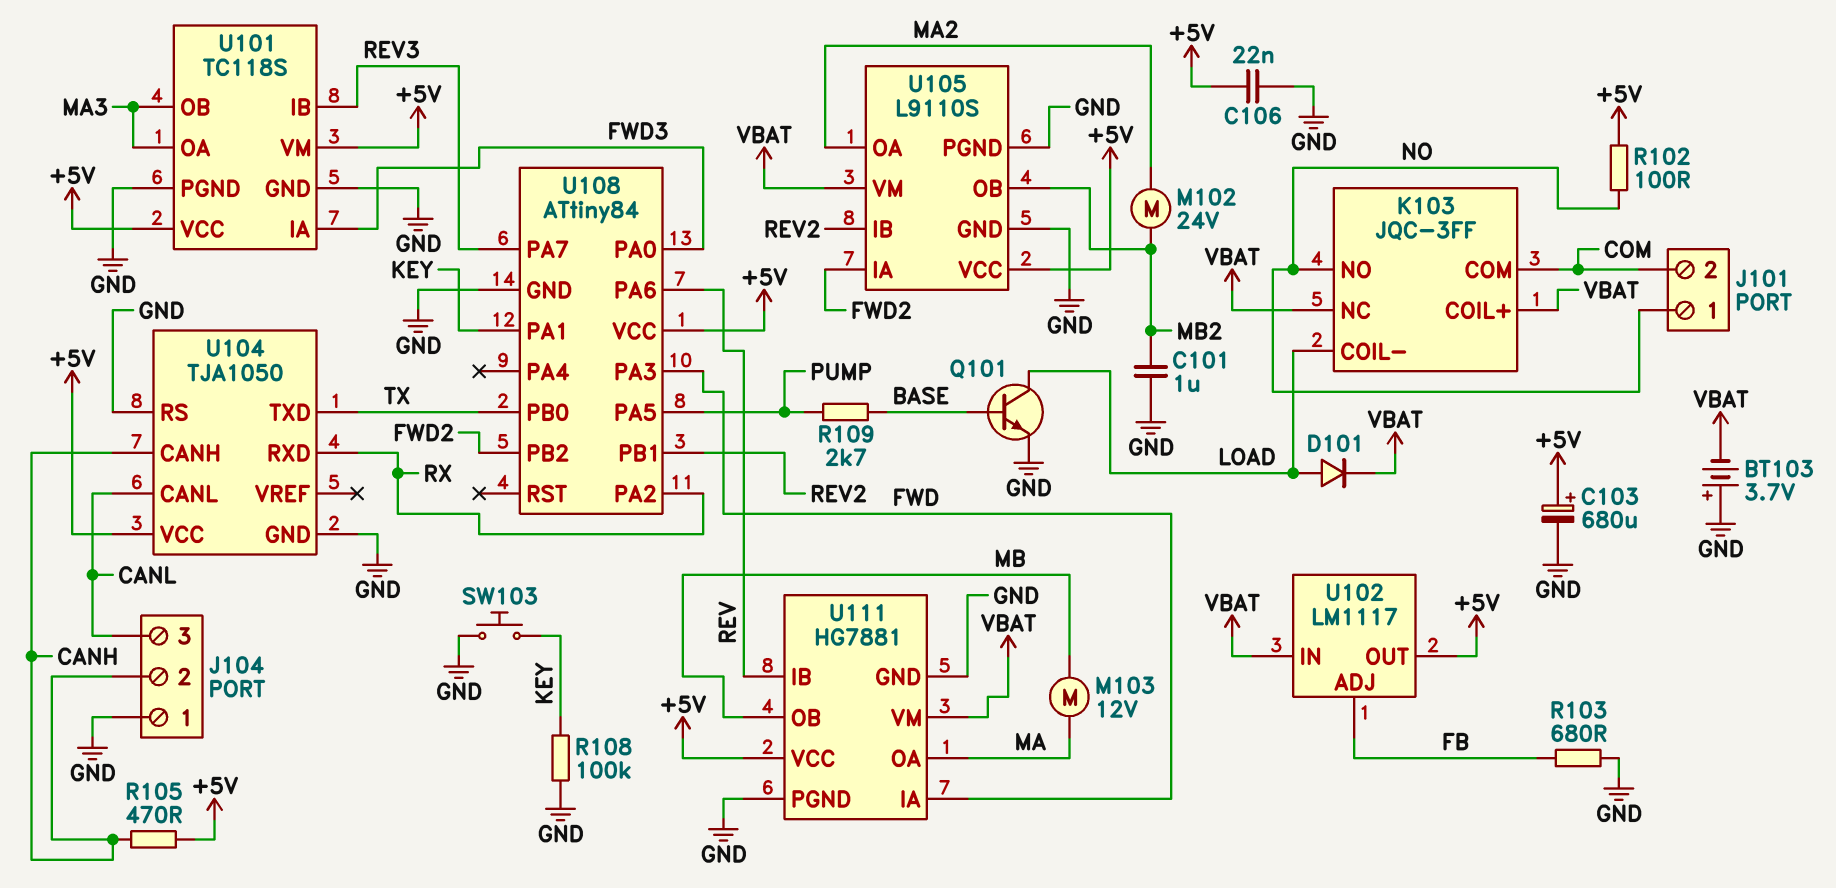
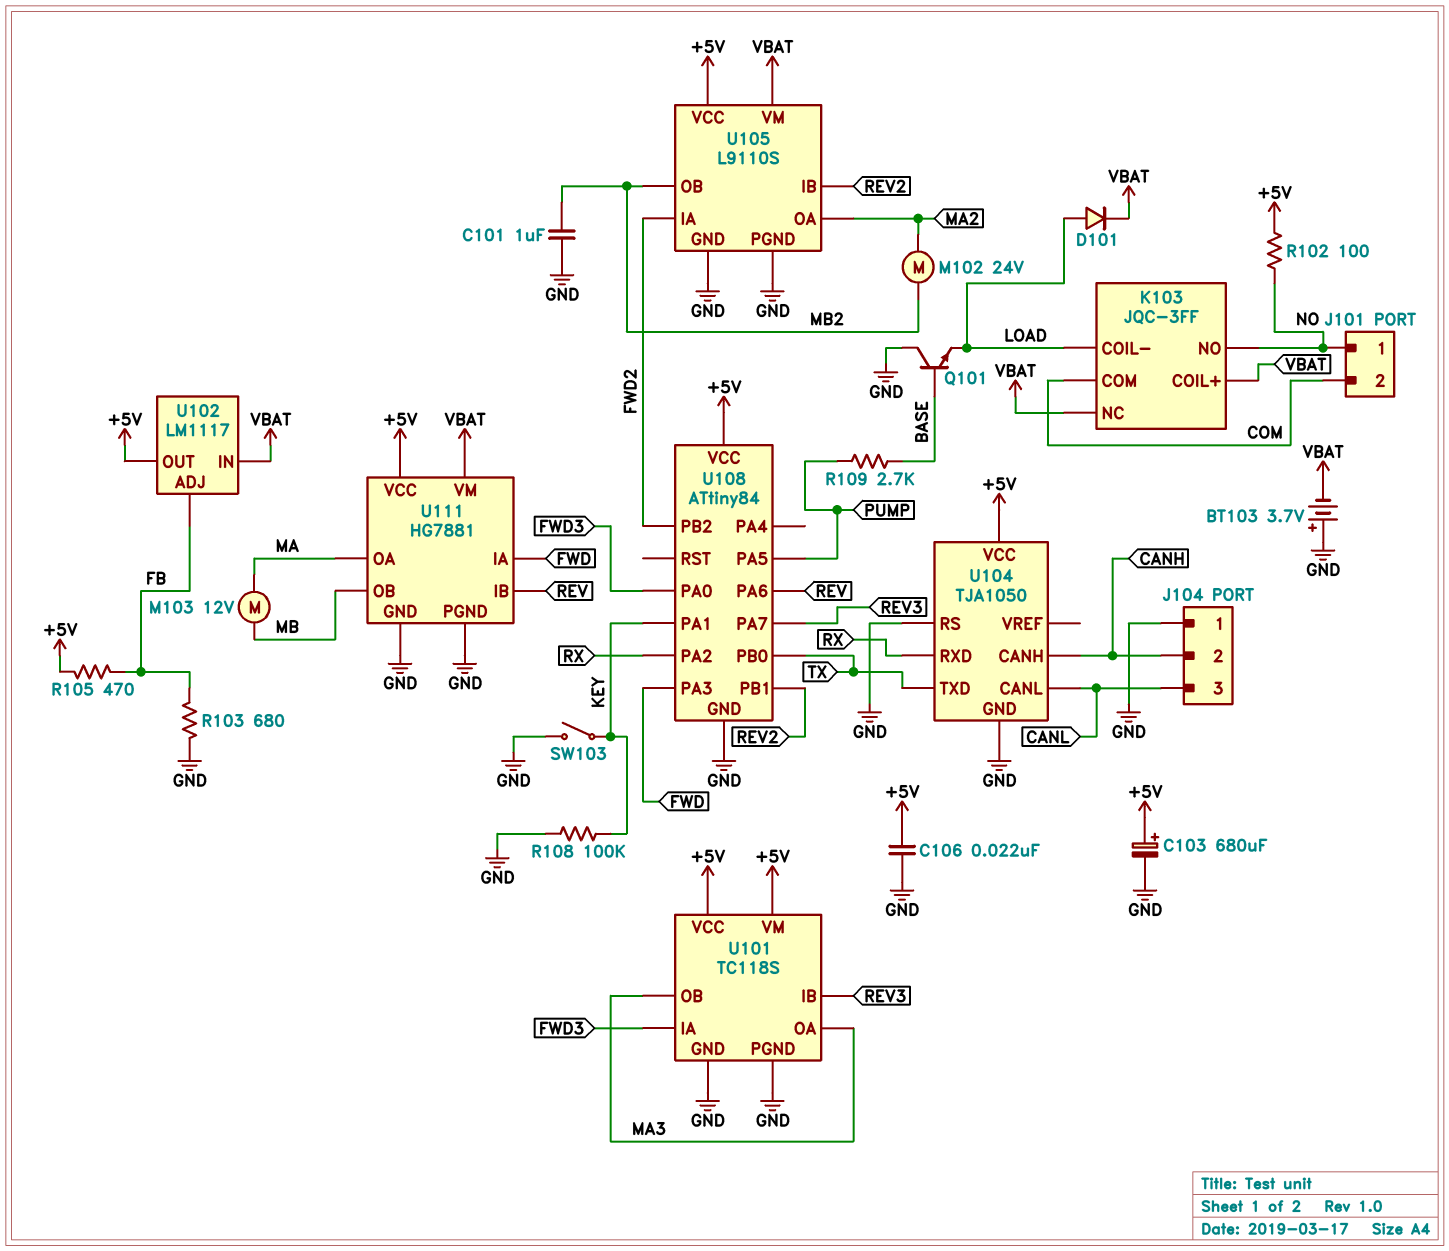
Q101: NPN (B BASE, C LOAD, E GND) -> NPN (B BASE, C GND, E LOAD)
R105: 470 (+5V, CANH) -> 470 (+5V, FB)
SW103: button (GND, KEY) -> switch (GND, KEY)

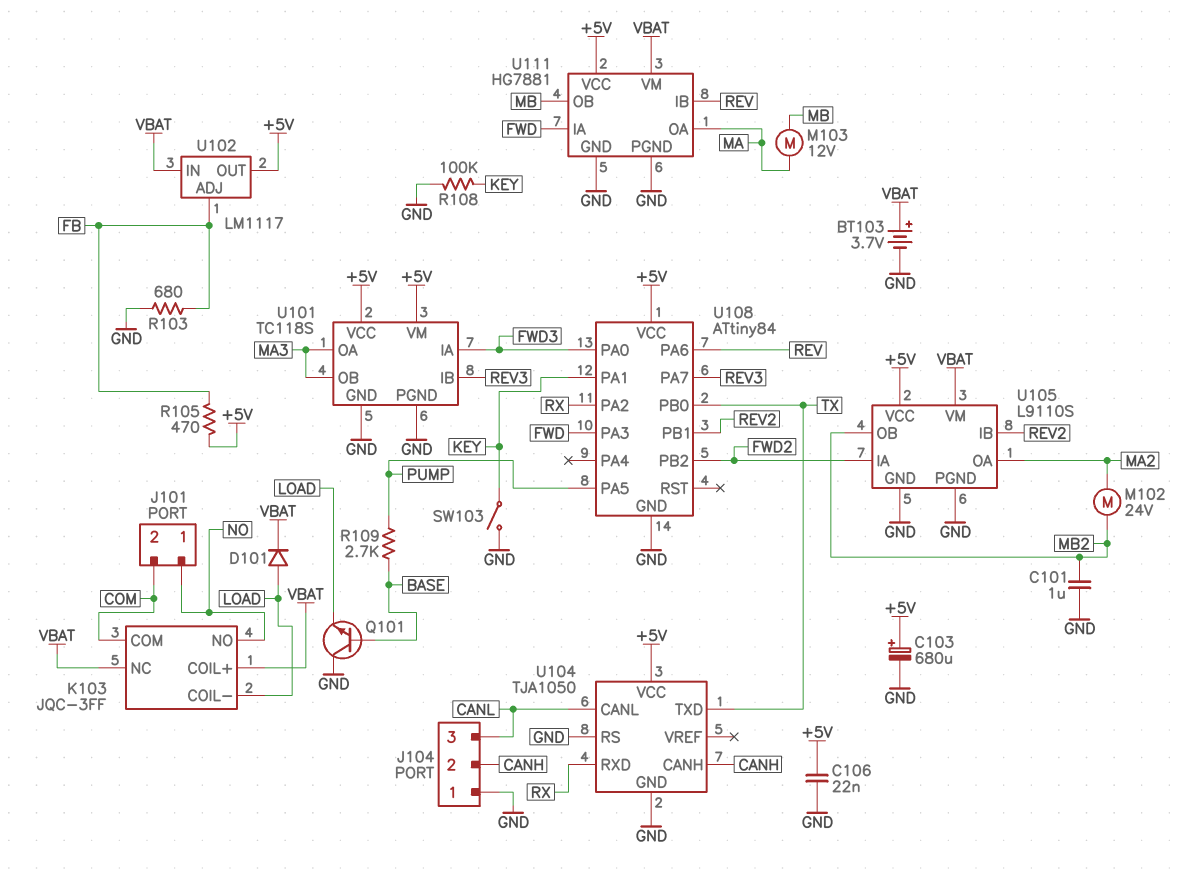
BT103: 3.7V (plus GND, minus VBAT) -> 3.7V (plus VBAT, minus GND)
R102: 100 (+5V, NO) -> none

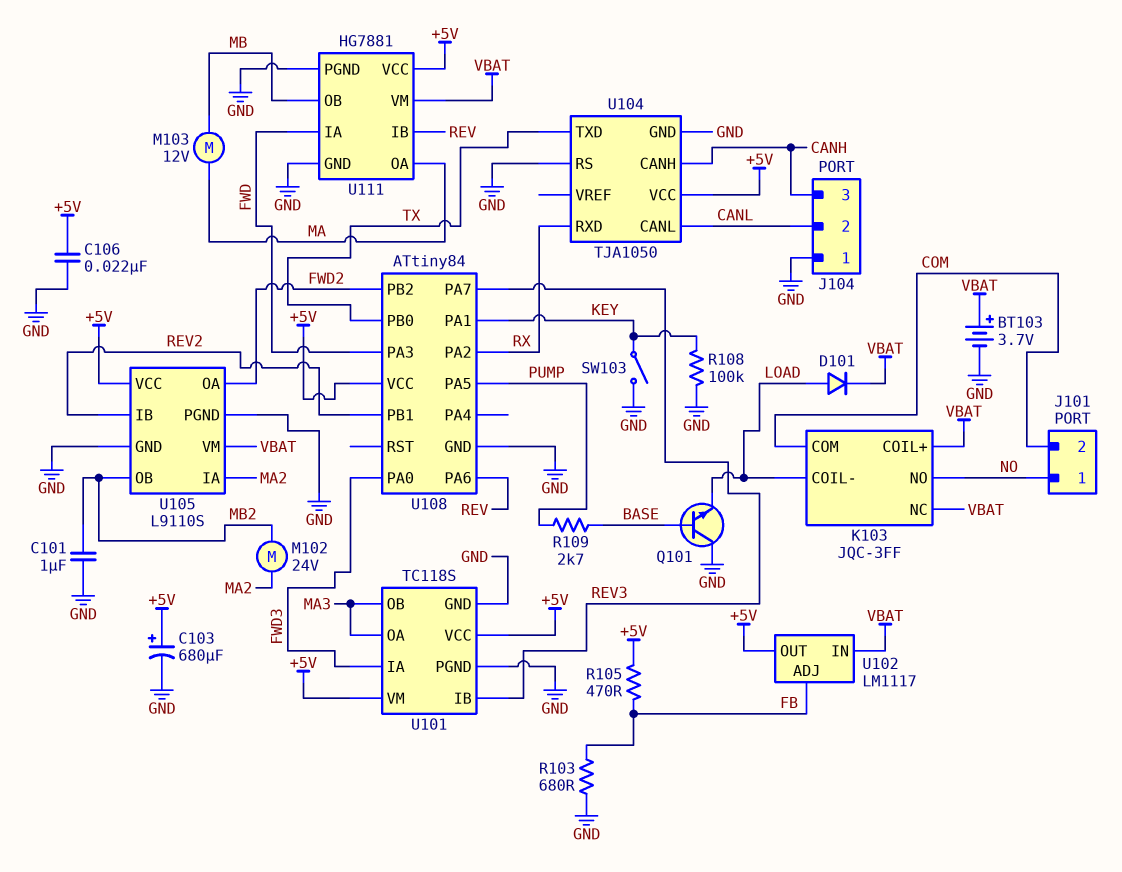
J104 pin 2: CANH -> CANL
J104 pin 3: CANL -> CANH
U105 pin IA: FWD2 -> MA2
U105 pin OA: MA2 -> FWD2

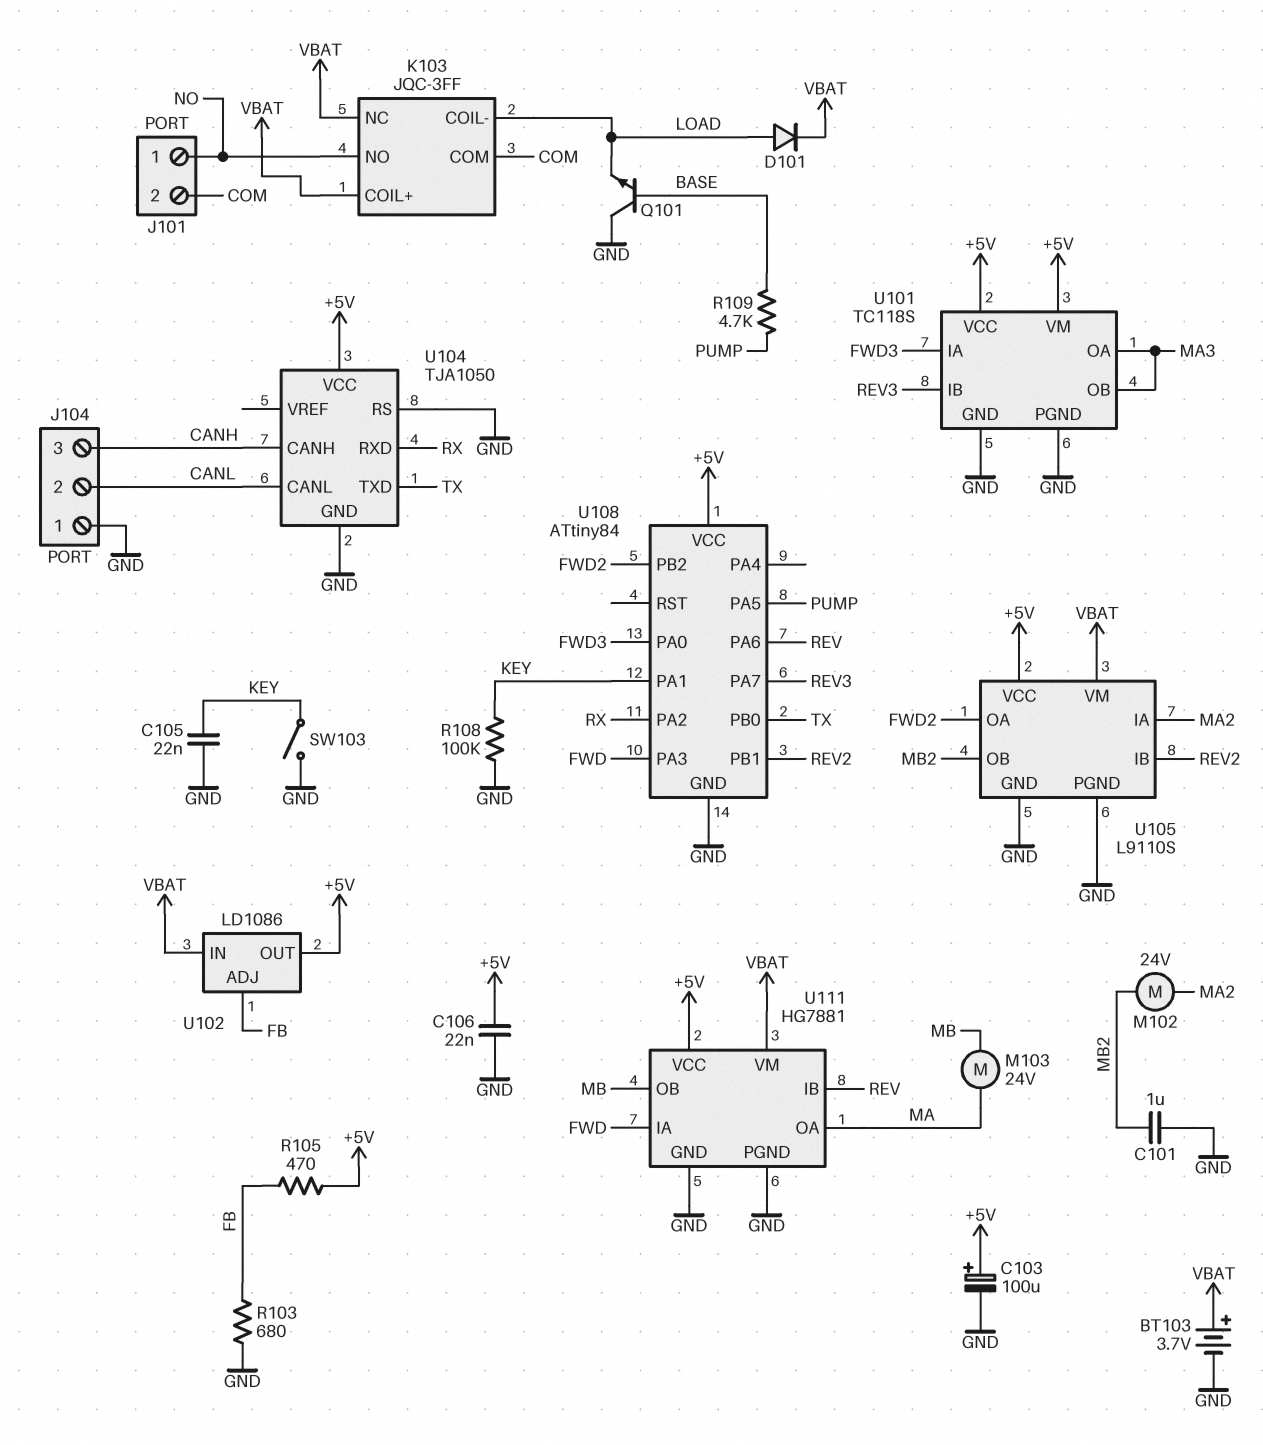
C103: 680uF (plus +5V, minus GND) -> 100uF (plus +5V, minus GND)
C105: none -> 22nF (GND, KEY)
M103: motor 12V (MA, MB) -> motor 24V (MA, MB)
R109: 2.7k (BASE, PUMP) -> 4.7k (BASE, PUMP)
U102: LM1117 -> LD1086

